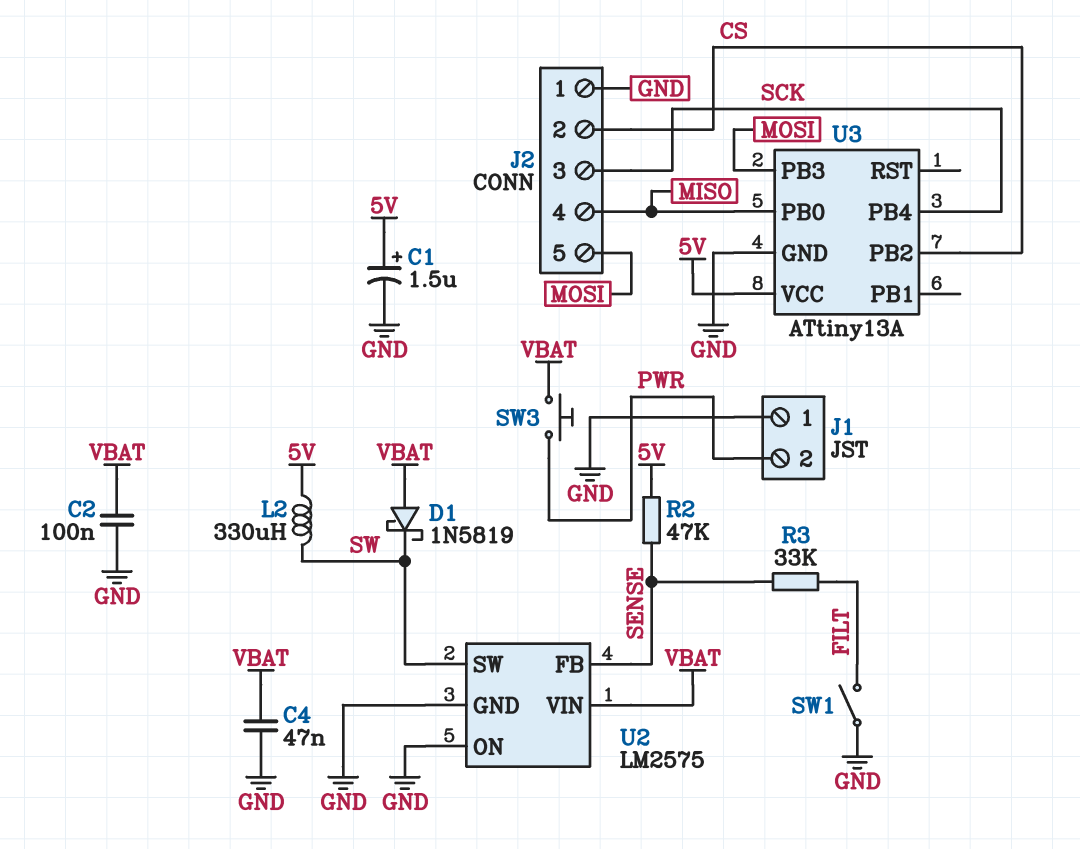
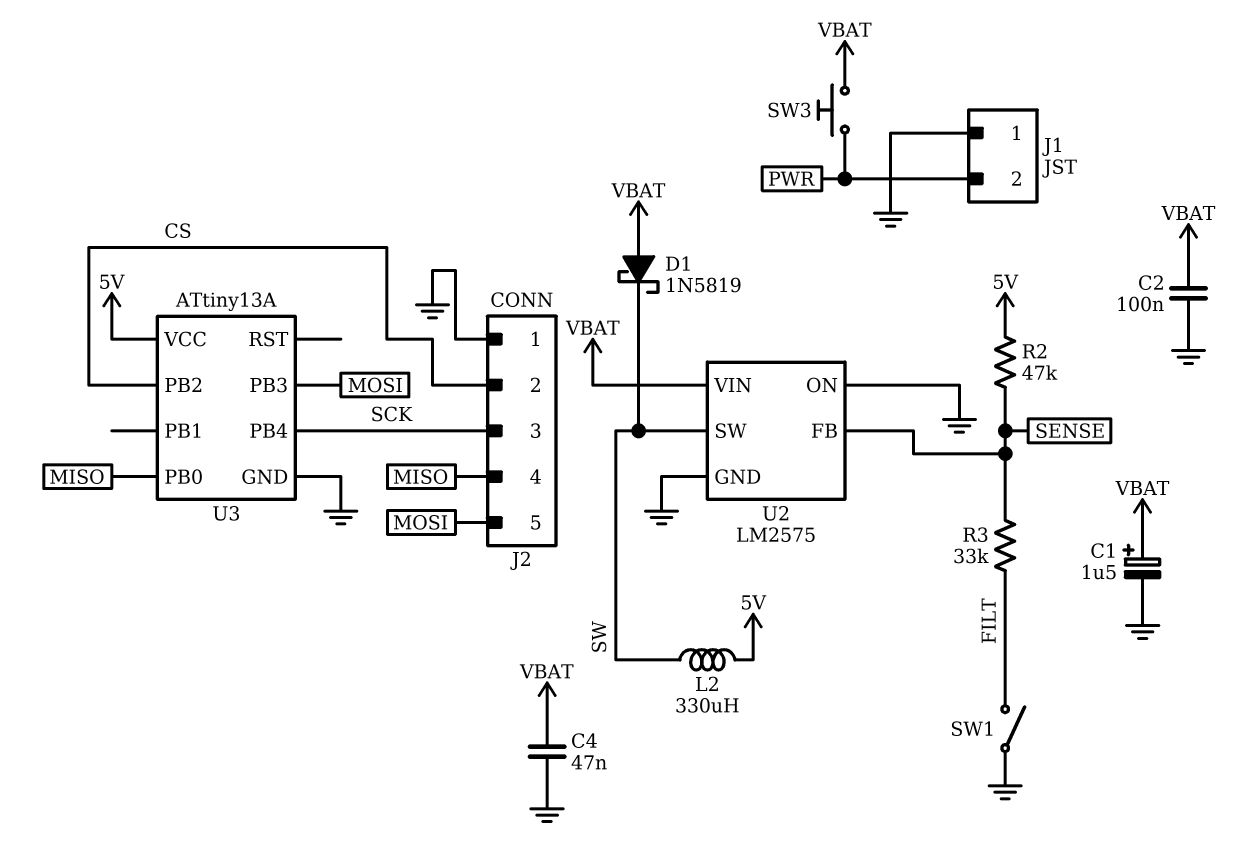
C1: 1.5uF (plus 5V, minus GND) -> 1.5uF (plus VBAT, minus GND)

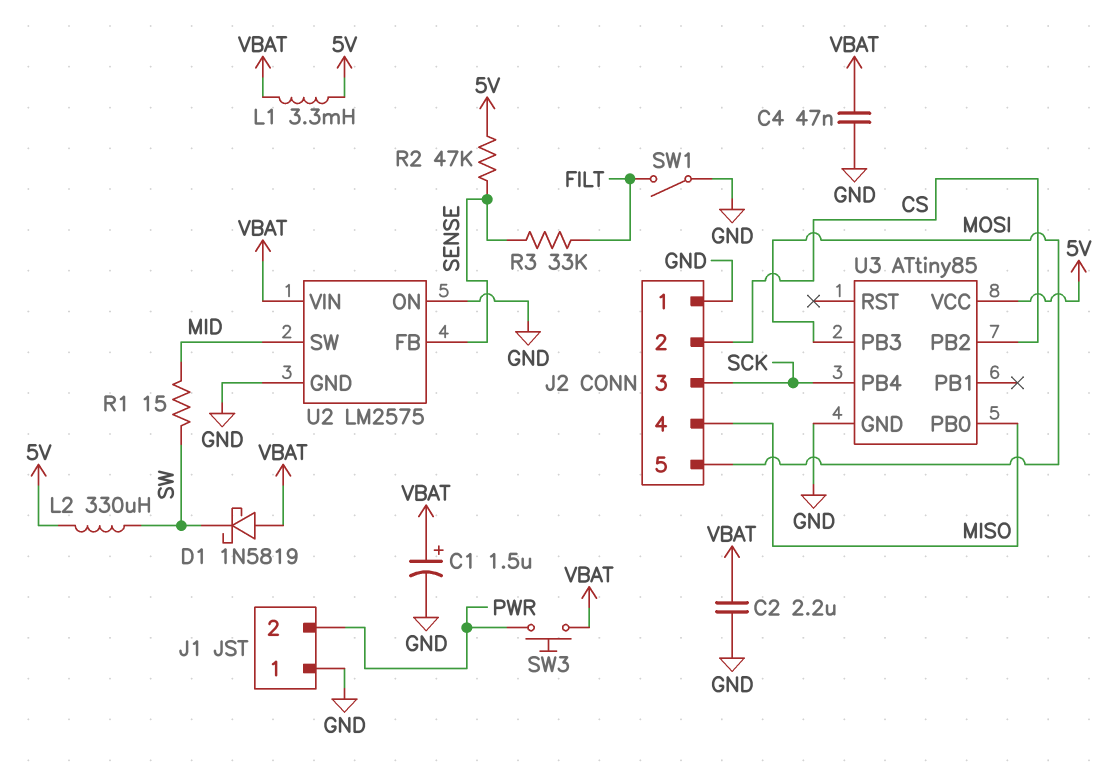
C2: 100nF (GND, VBAT) -> 2.2uF (GND, VBAT)
L1: none -> 3.3mH (5V, VBAT)
R1: none -> 15 (MID, SW)
U2 pin SW: SW -> MID
U3: ATtiny13A -> ATtiny85

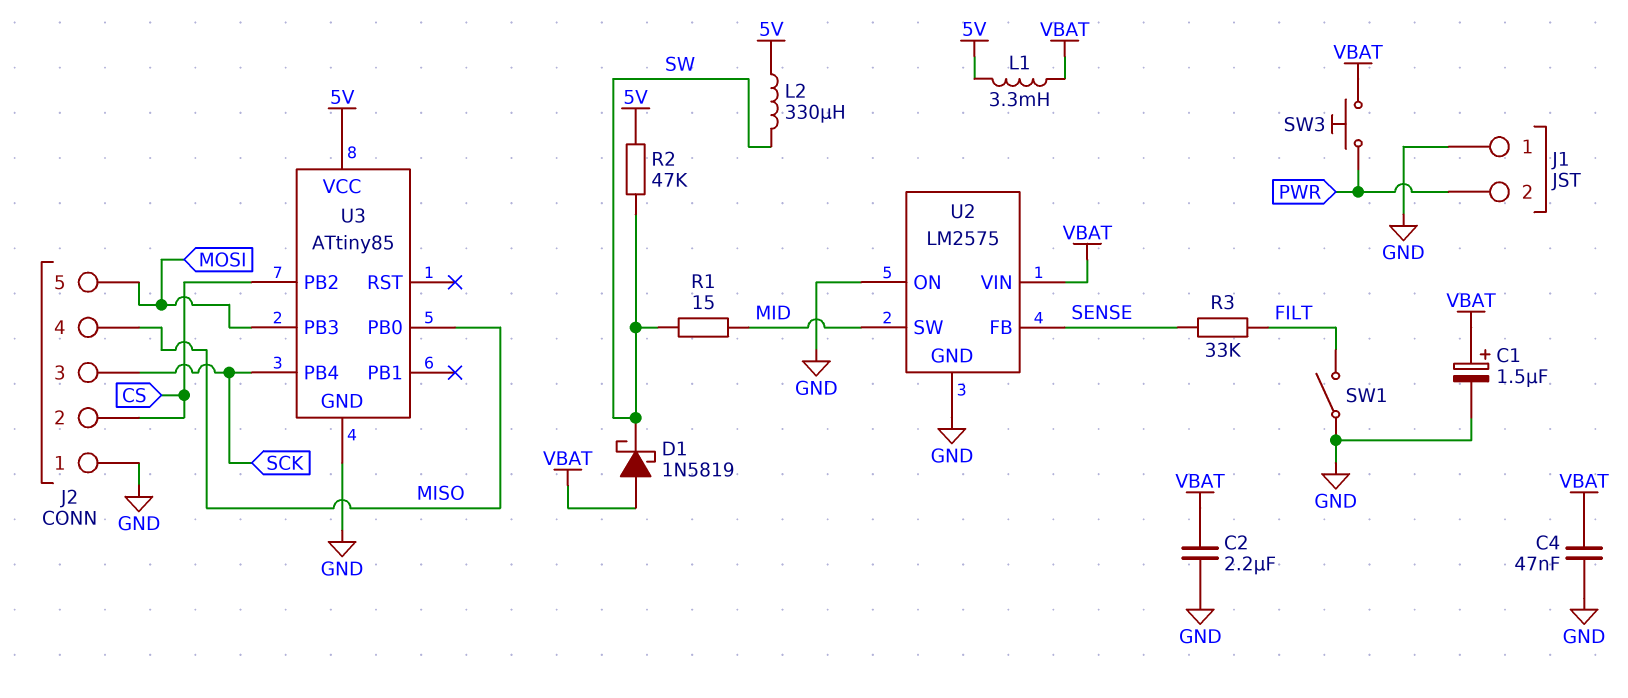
R2: 47k (5V, SENSE) -> 47k (5V, SW)

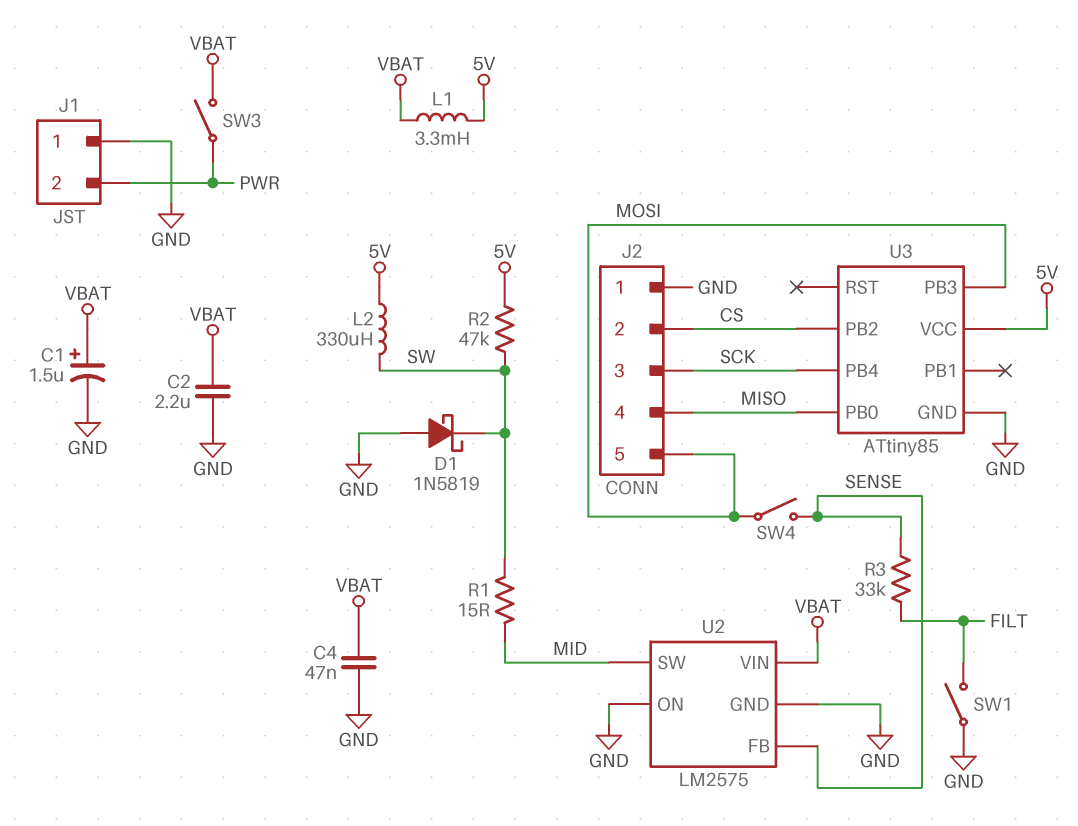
D1: schottky 1N5819 (A VBAT, K SW) -> schottky 1N5819 (A GND, K SW)
SW3: button (PWR, VBAT) -> switch (PWR, VBAT)
SW4: none -> switch (MOSI, SENSE)

